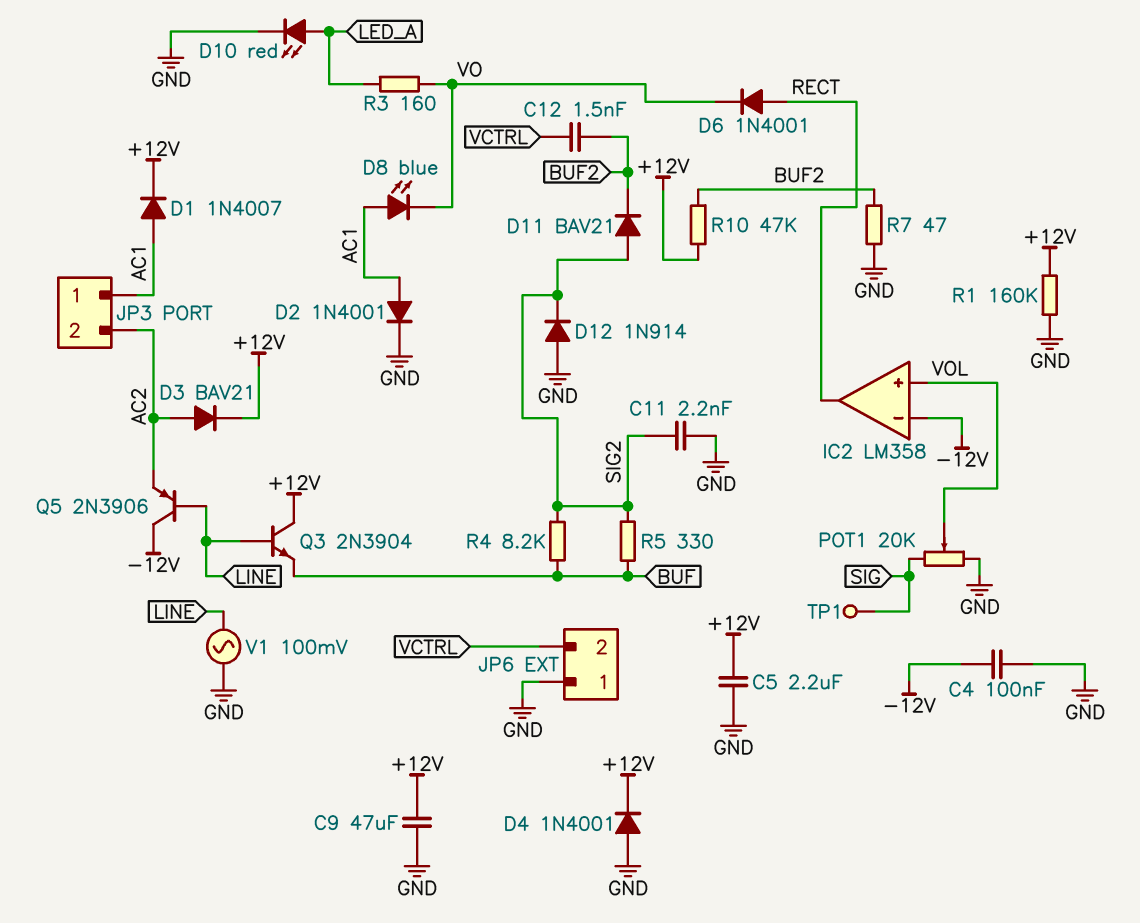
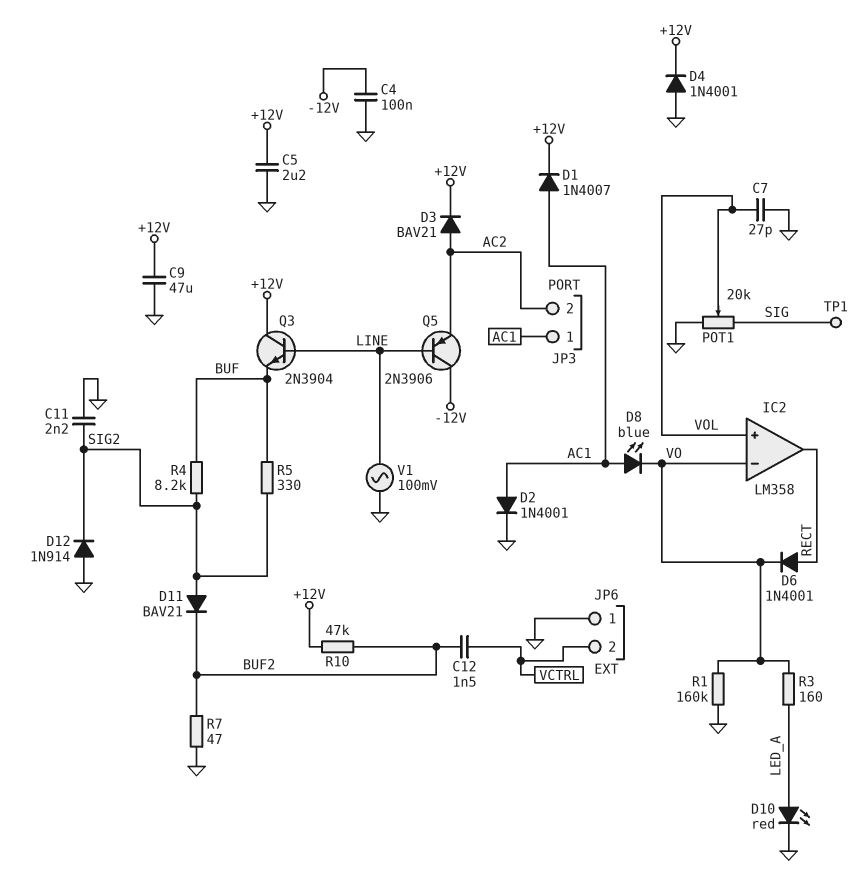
C7: none -> 27pF (GND, VOL)
IC2 pin in-: -12V -> VO
R1: 160k (+12V, GND) -> 160k (GND, VO)

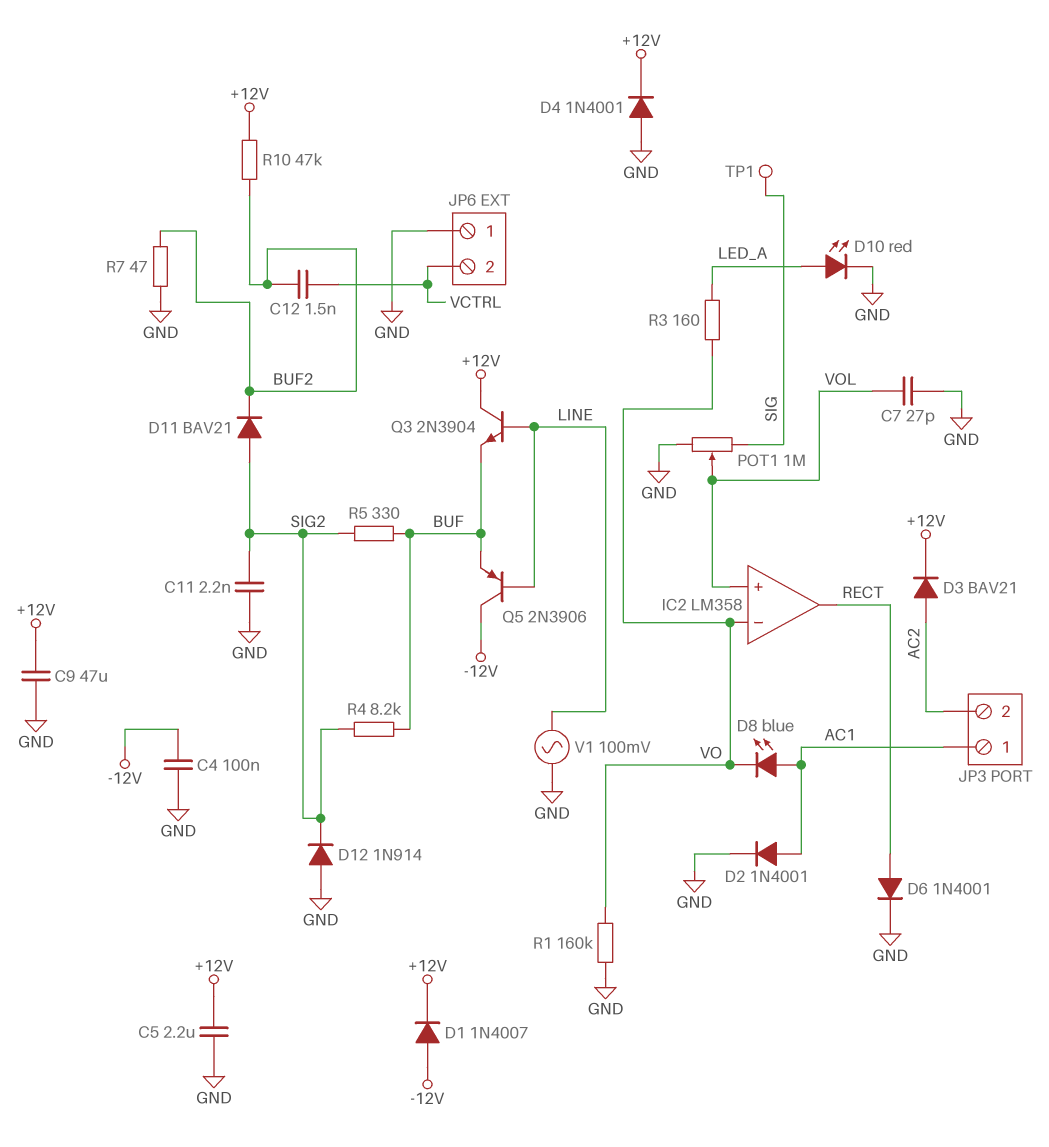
D1: diode 1N4007 (A AC1, K +12V) -> diode 1N4007 (A -12V, K +12V)
D6: diode 1N4001 (A RECT, K VO) -> diode 1N4001 (A RECT, K GND)
POT1: 20k (GND, SIG, wiper VOL) -> 1M (GND, SIG, wiper VOL)
Q5: PNP 2N3906 (B LINE, C -12V, E AC2) -> PNP 2N3906 (B LINE, C -12V, E BUF)

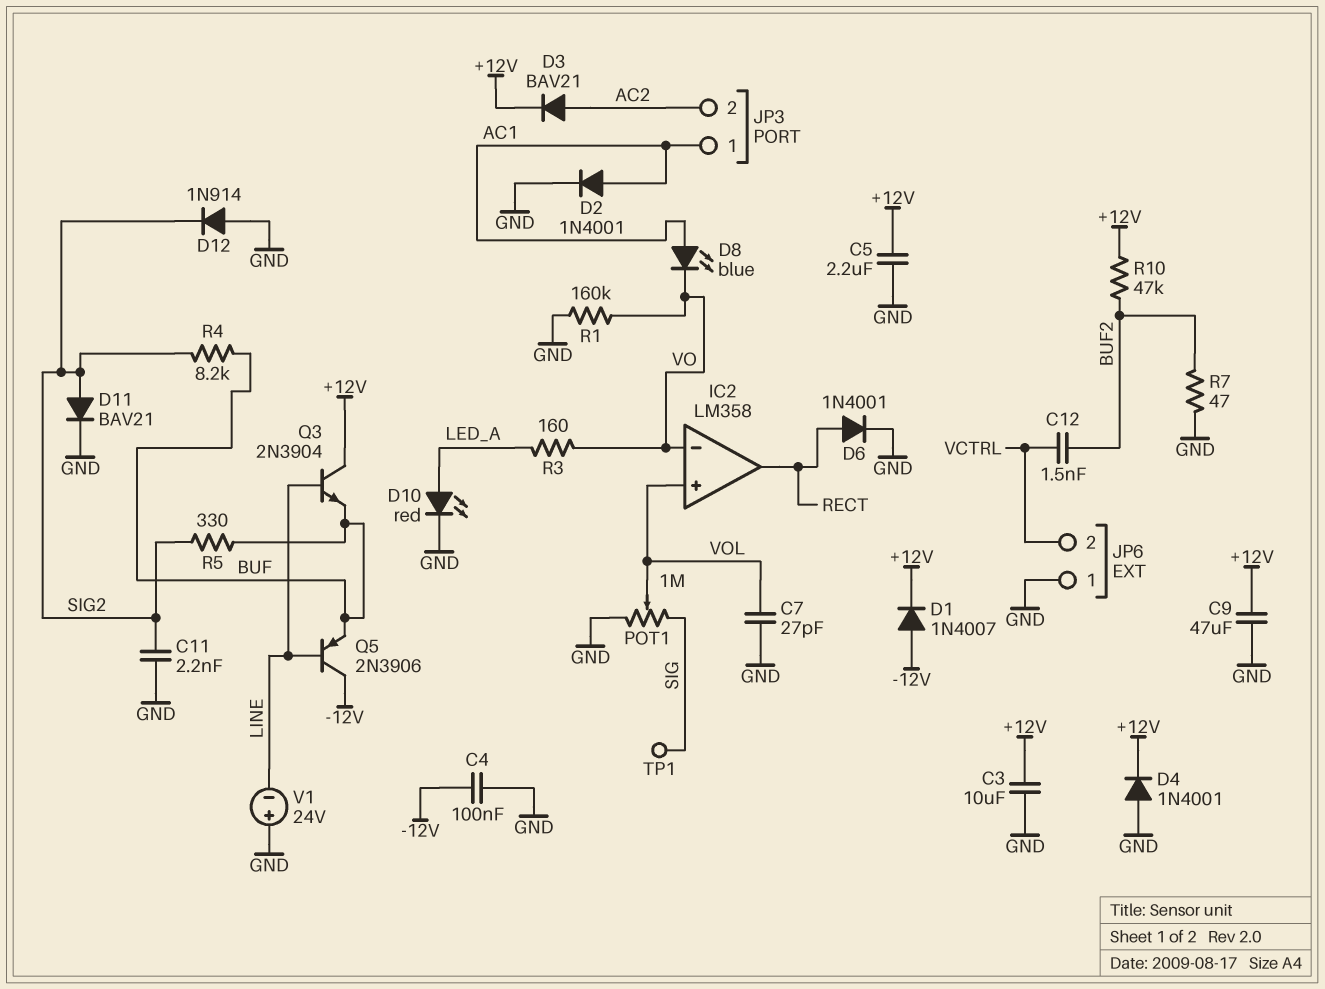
C3: none -> 10uF (+12V, GND)
D11: diode BAV21 (A SIG2, K BUF2) -> diode BAV21 (A SIG2, K GND)
V1: AC 100mV (GND, LINE) -> 24V (plus GND, minus LINE)

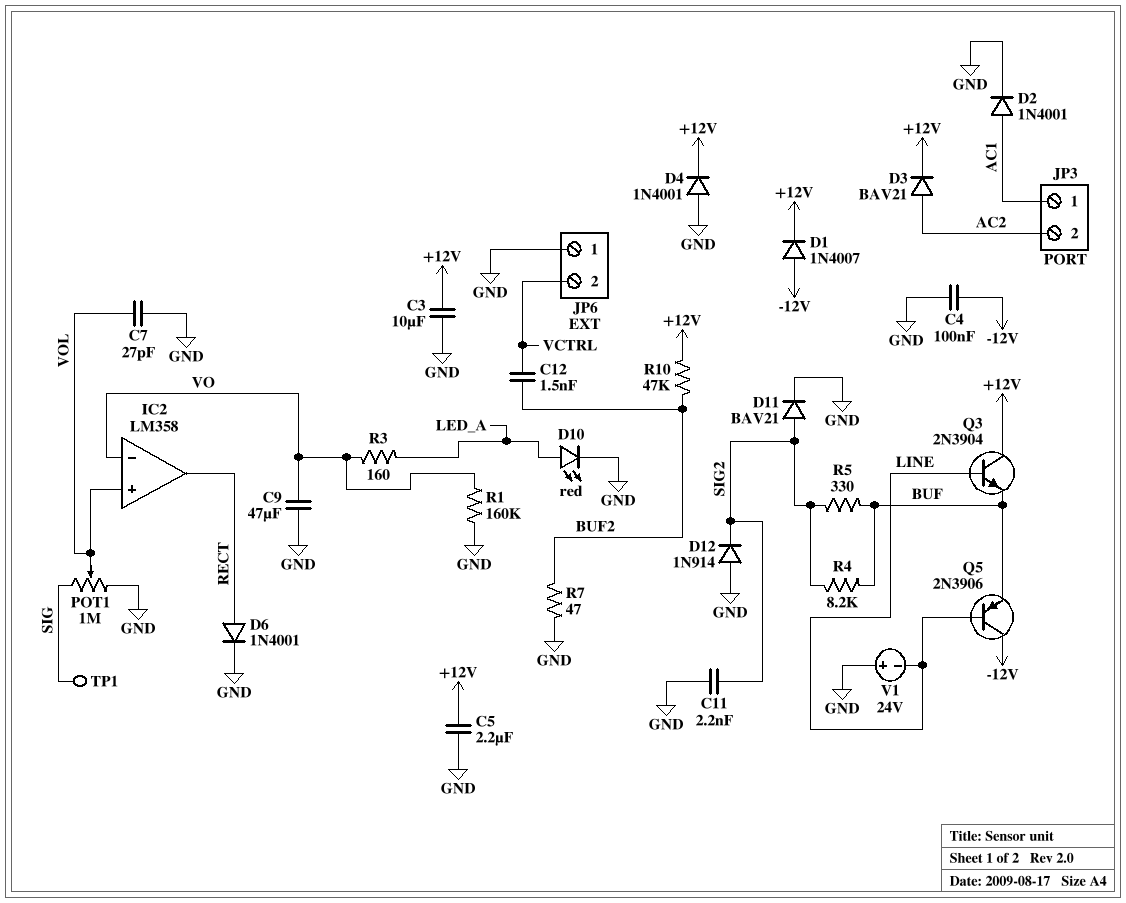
C9: 47uF (+12V, GND) -> 47uF (GND, VO)
D8: LED blue (A AC1, K VO) -> none

